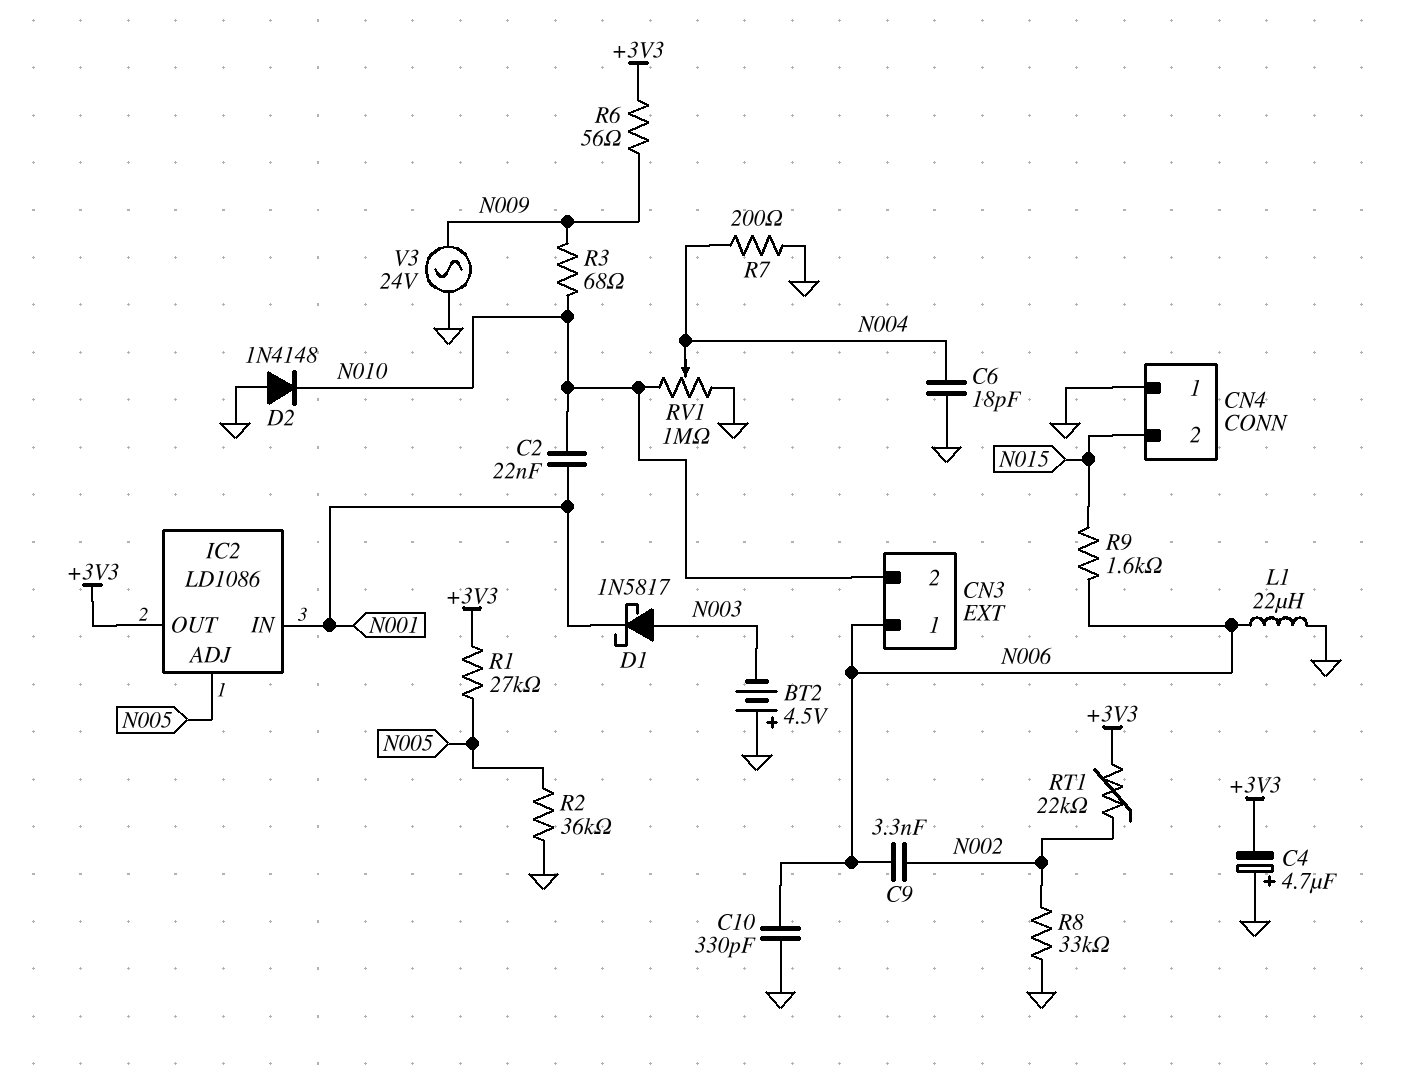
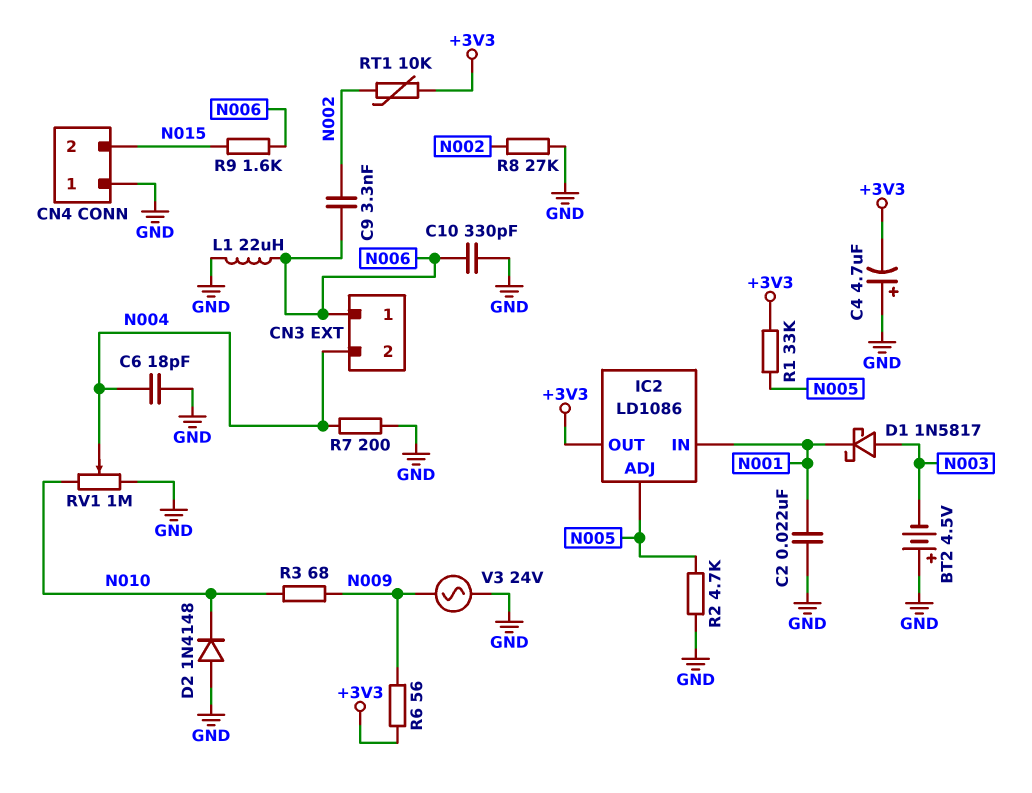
C2: 22nF (N001, N010) -> 22nF (GND, N001)
CN3 pin 2: N010 -> N004
R1: 27k (+3V3, N005) -> 33k (+3V3, N005)
R2: 36k (GND, N005) -> 4.7k (GND, N005)
R8: 33k (GND, N002) -> 27k (GND, N002)
RT1: 22k (+3V3, N002) -> 10k (+3V3, N002)

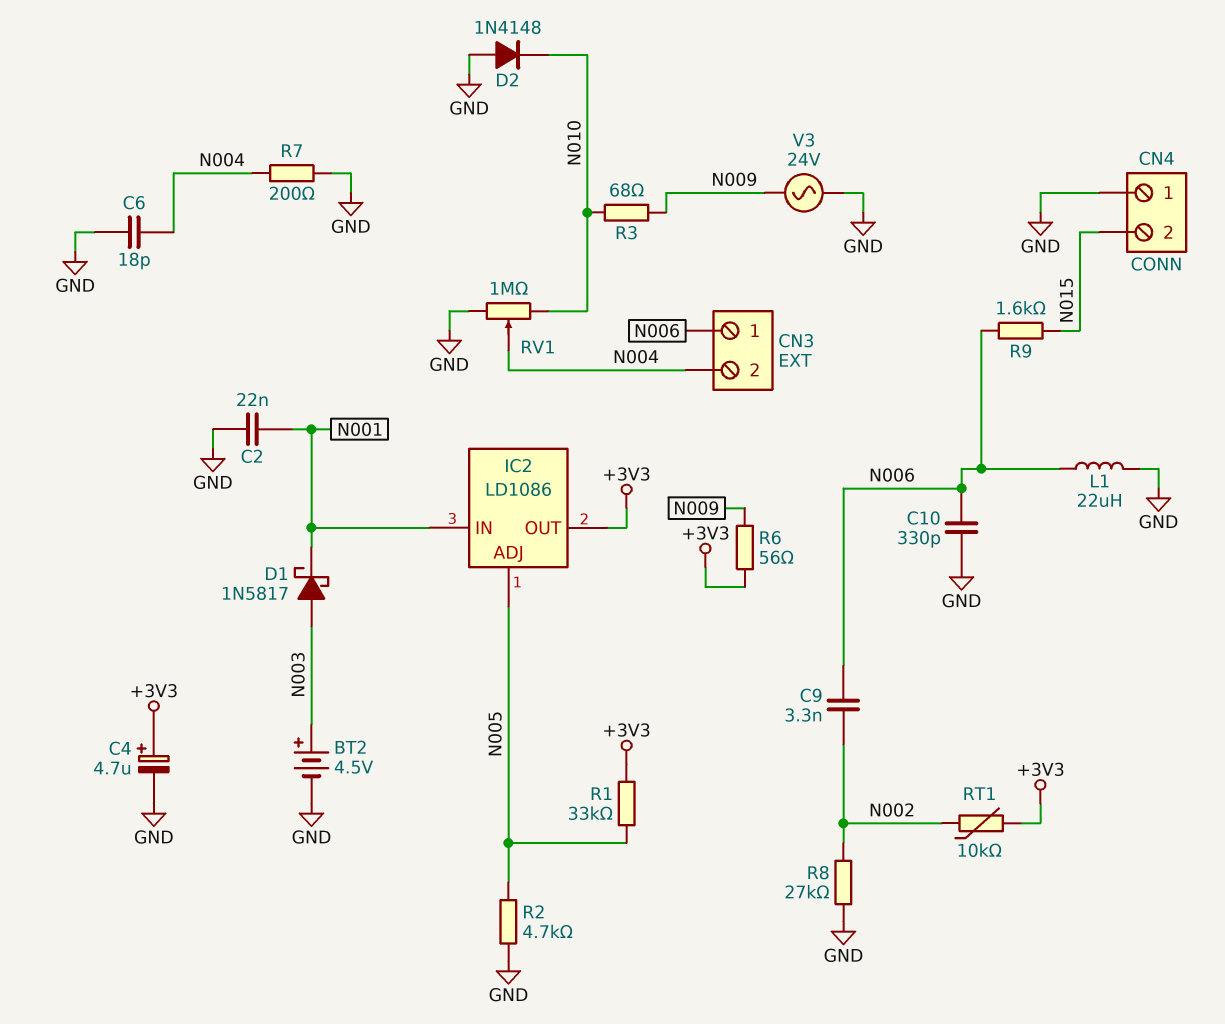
BT2: 4.5V (plus GND, minus N003) -> 4.5V (plus N003, minus GND)
C4: 4.7uF (plus GND, minus +3V3) -> 4.7uF (plus +3V3, minus GND)

